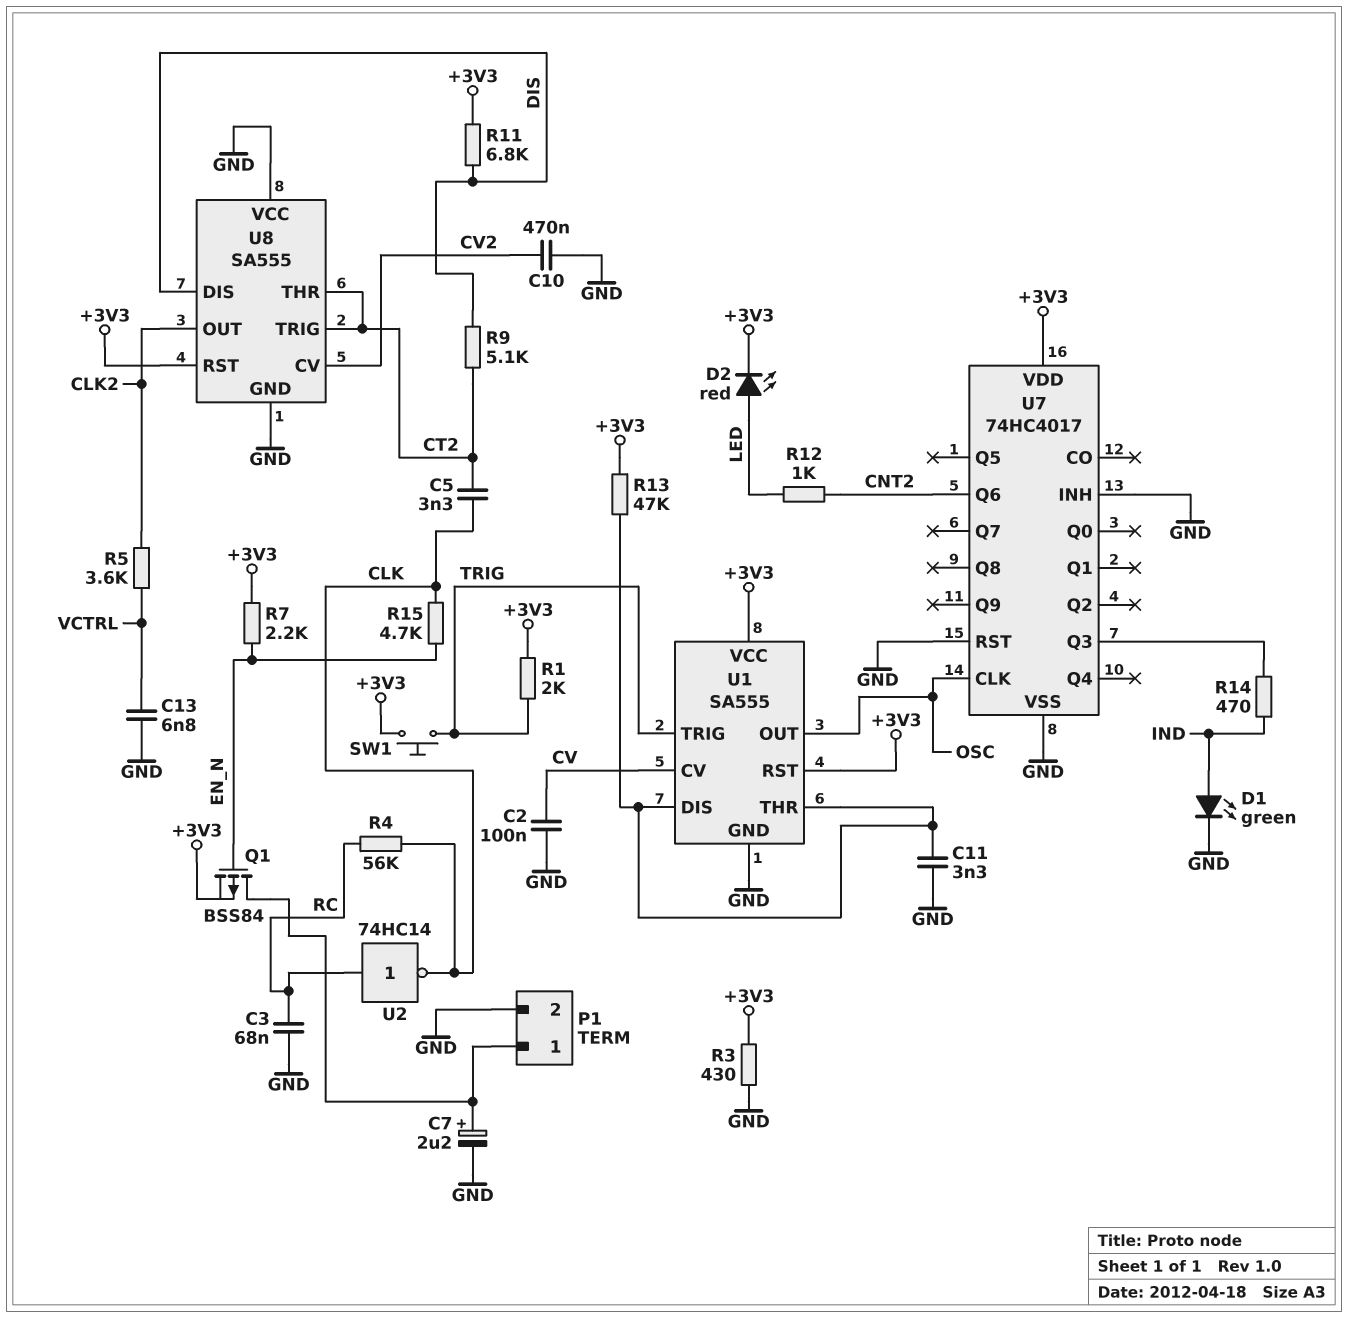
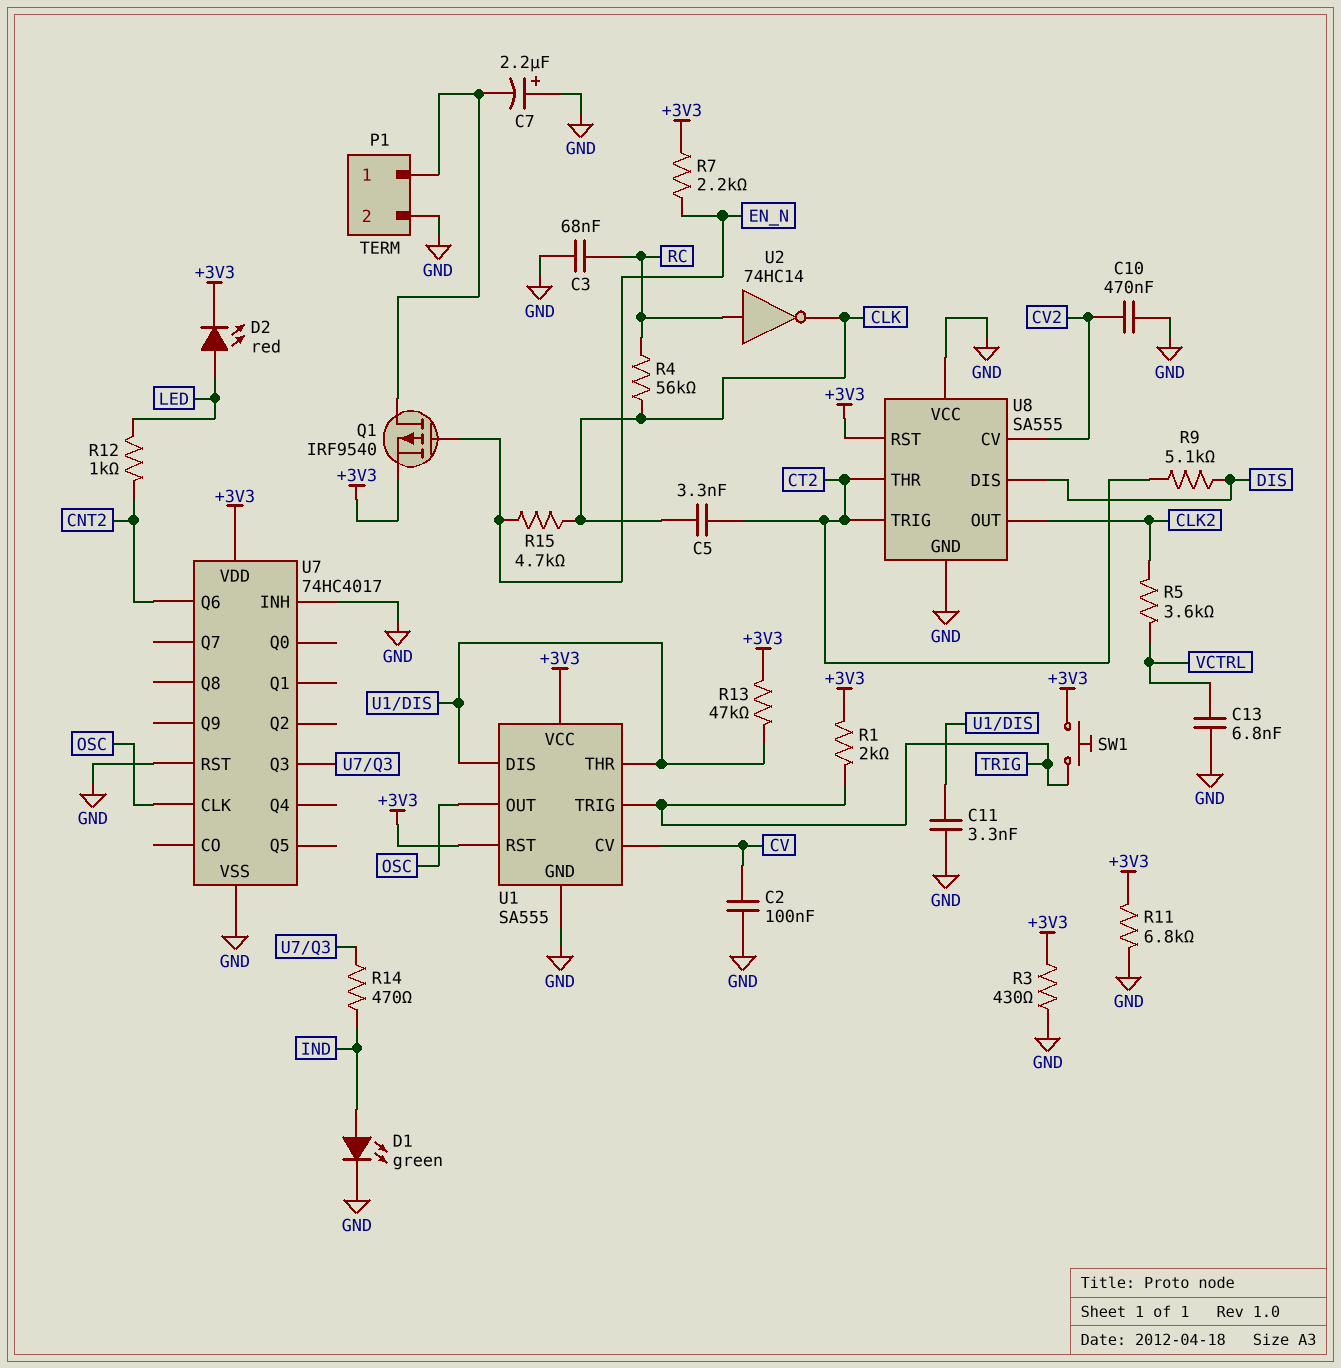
C7: 2.2uF (plus P1/1, minus GND) -> 2.2uF (plus GND, minus P1/1)
Q1: PMOS BSS84 (G EN_N, D P1/1, S +3V3) -> PMOS IRF9540 (G EN_N, D P1/1, S +3V3)
R11: 6.8k (+3V3, DIS) -> 6.8k (+3V3, GND)

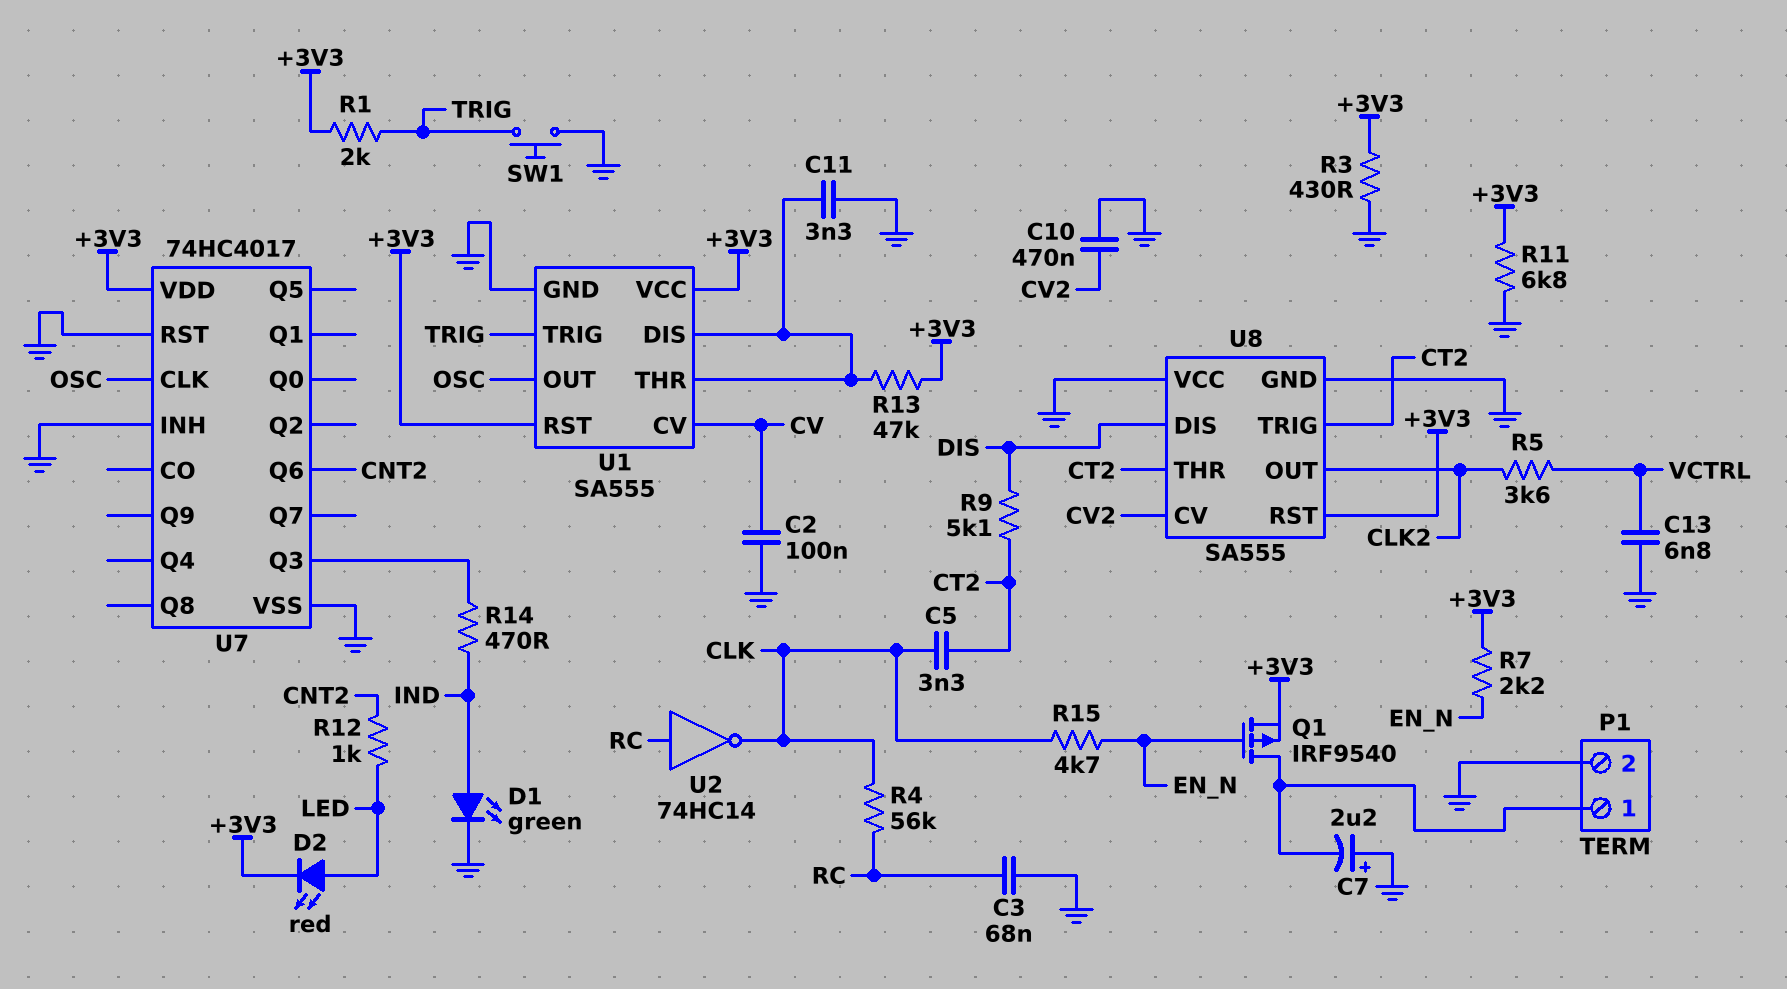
SW1: button (+3V3, TRIG) -> button (GND, TRIG)

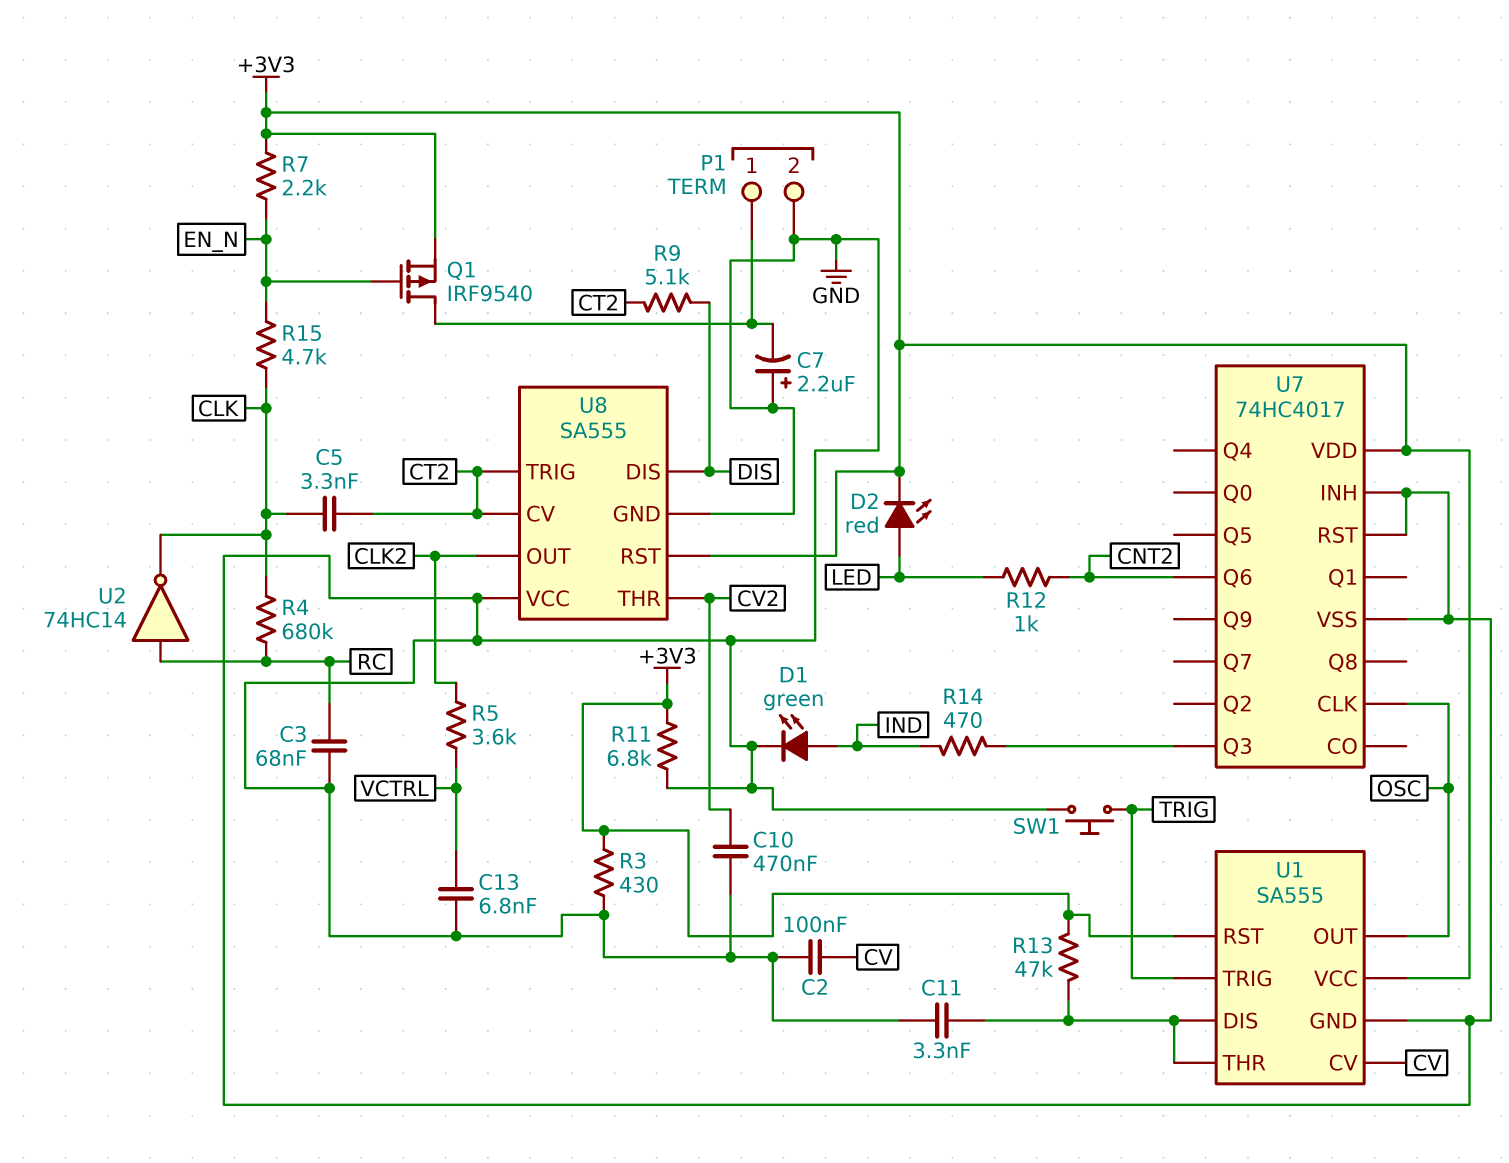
R1: 2k (+3V3, TRIG) -> none
R4: 56k (CLK, RC) -> 680k (CLK, RC)
U8 pin CV: CV2 -> CT2
U8 pin THR: CT2 -> CV2

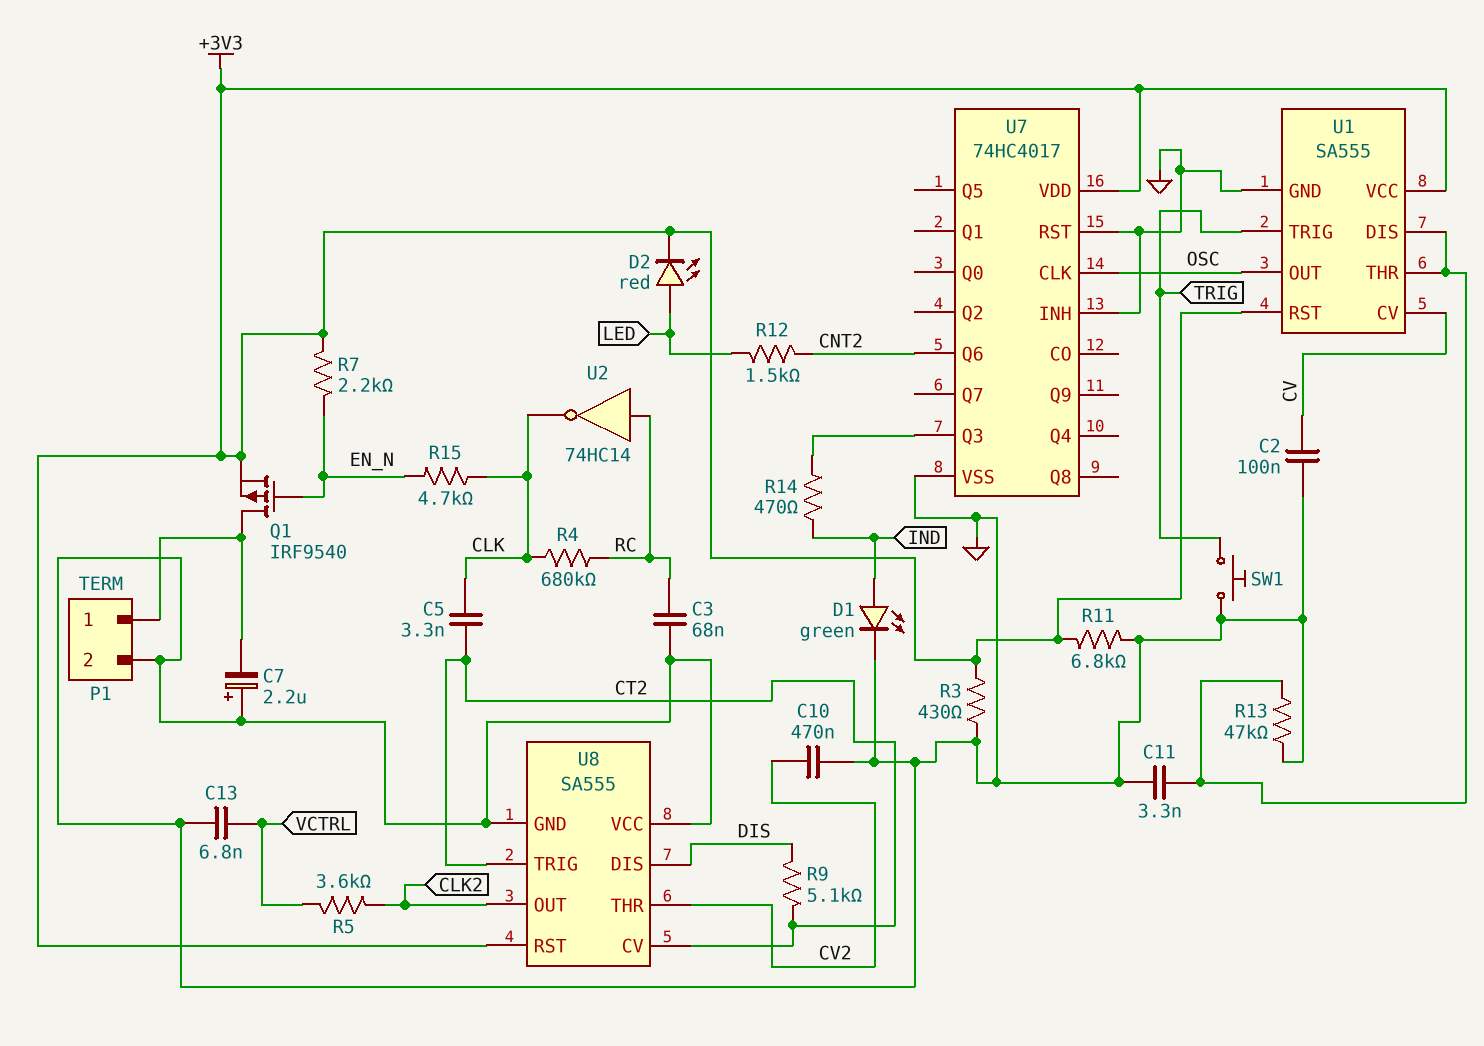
R12: 1k (CNT2, LED) -> 1.5k (CNT2, LED)
R13: 47k (+3V3, U1/DIS) -> 47k (GND, U1/DIS)

